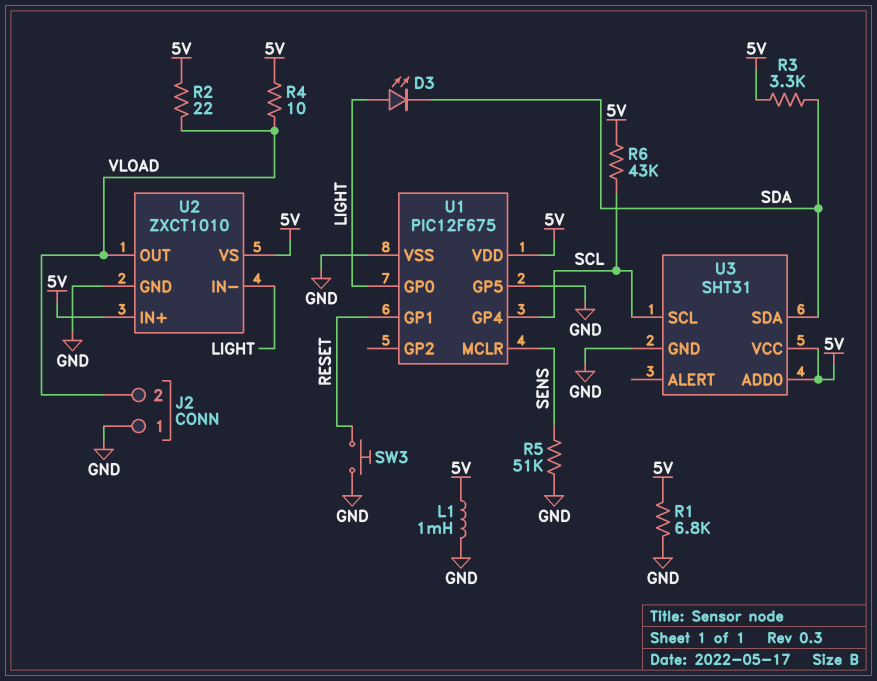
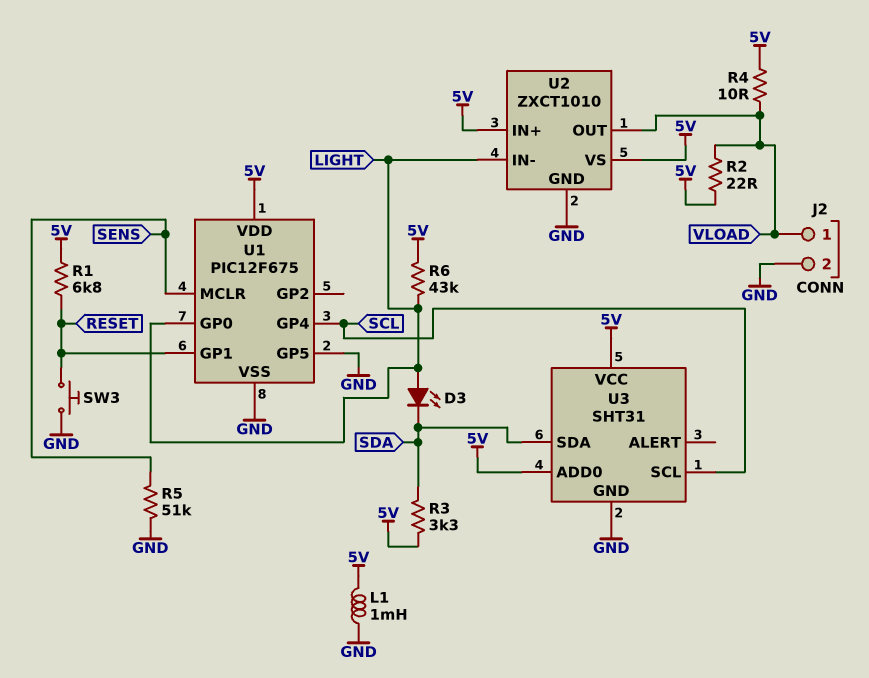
J2 pin 1: GND -> VLOAD
J2 pin 2: VLOAD -> GND
R1: 6.8k (5V, GND) -> 6.8k (5V, RESET)
R6: 43k (5V, SCL) -> 43k (5V, LIGHT)

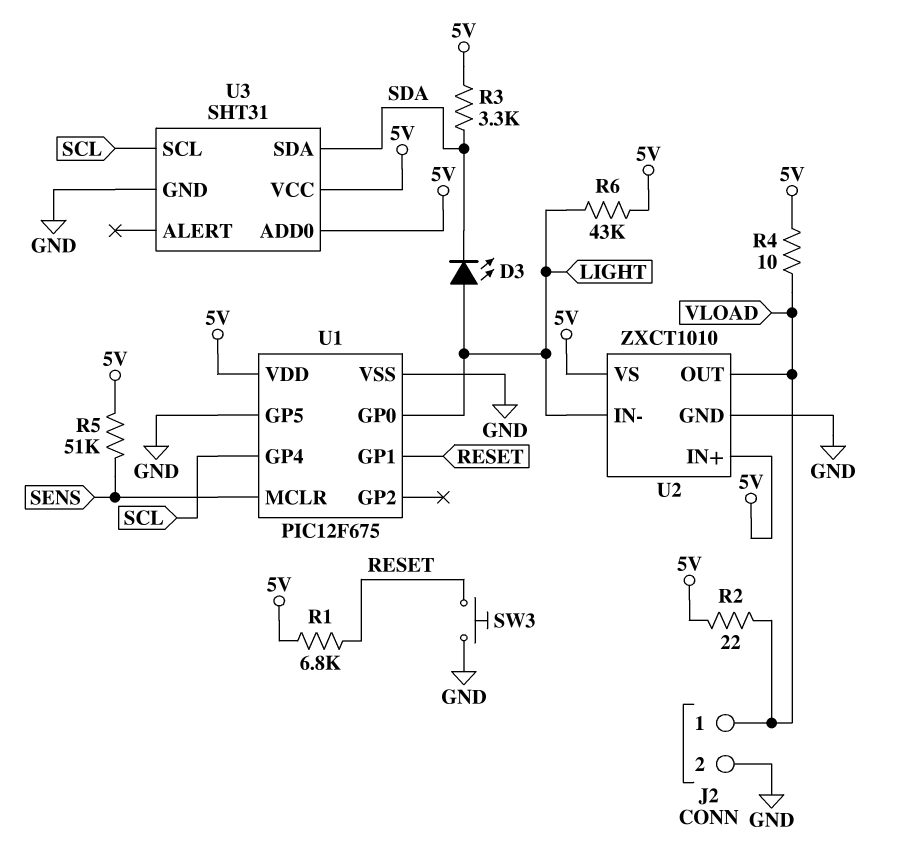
L1: 1mH (5V, GND) -> none
R5: 51k (GND, SENS) -> 51k (5V, SENS)

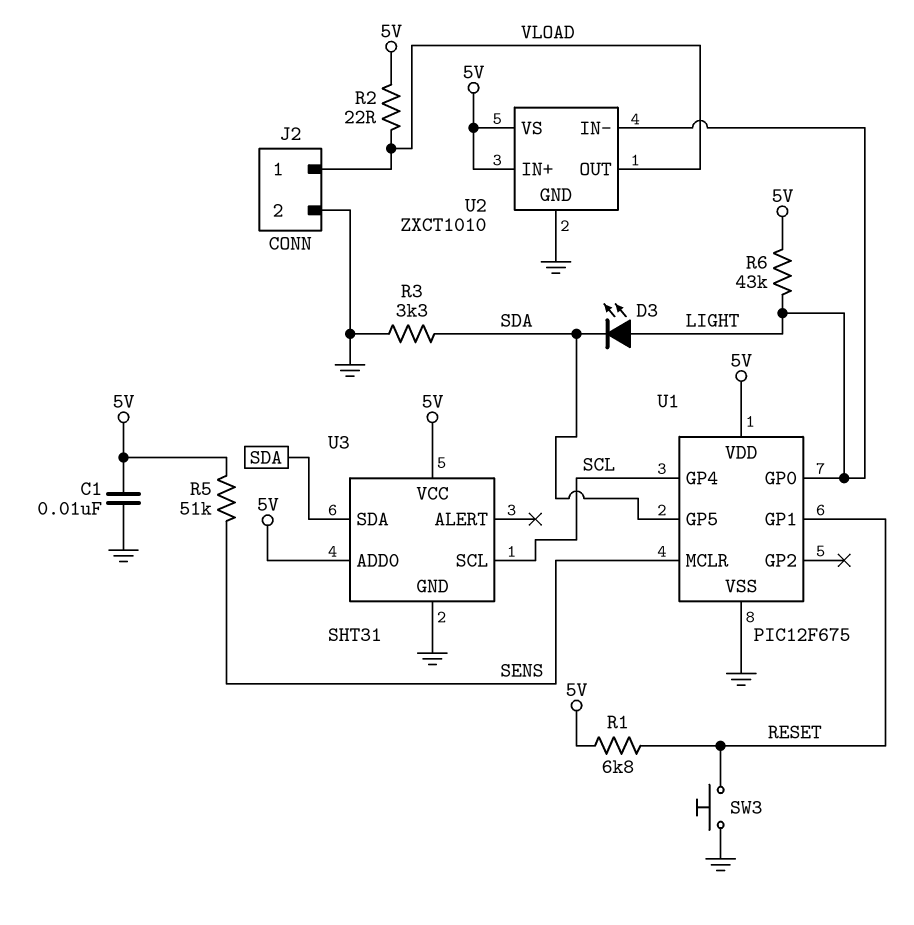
C1: none -> 10nF (5V, GND)
R3: 3.3k (5V, SDA) -> 3.3k (GND, SDA)
R4: 10 (5V, VLOAD) -> none
U1 pin GP5: GND -> SDA

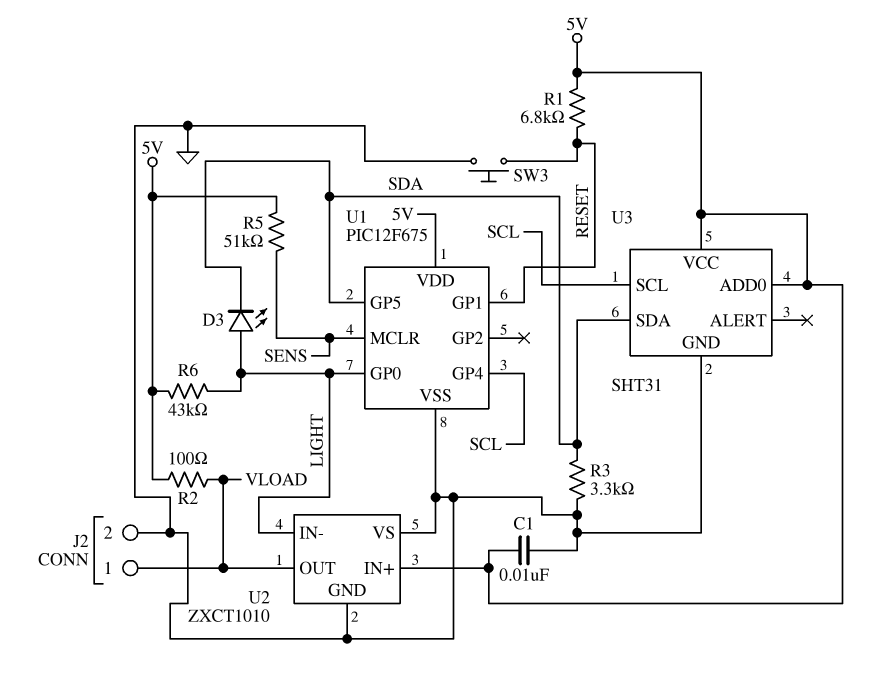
R2: 22 (5V, VLOAD) -> 100 (5V, VLOAD)
U2 pin VS: 5V -> GND

